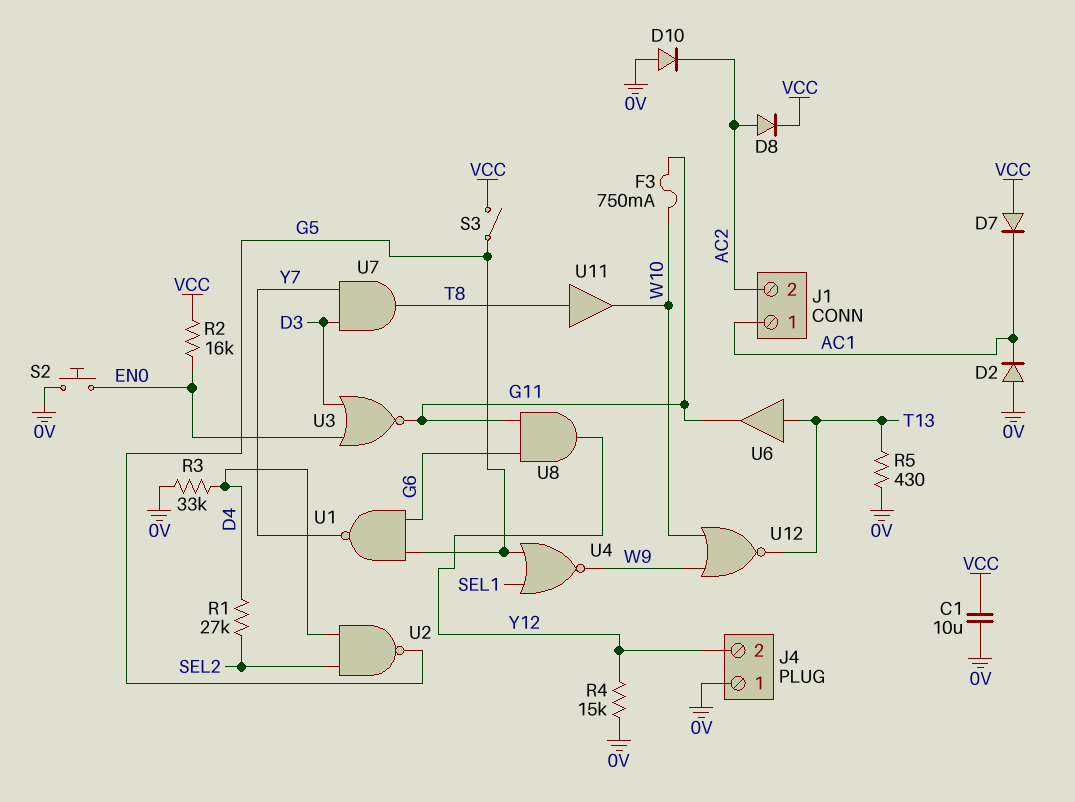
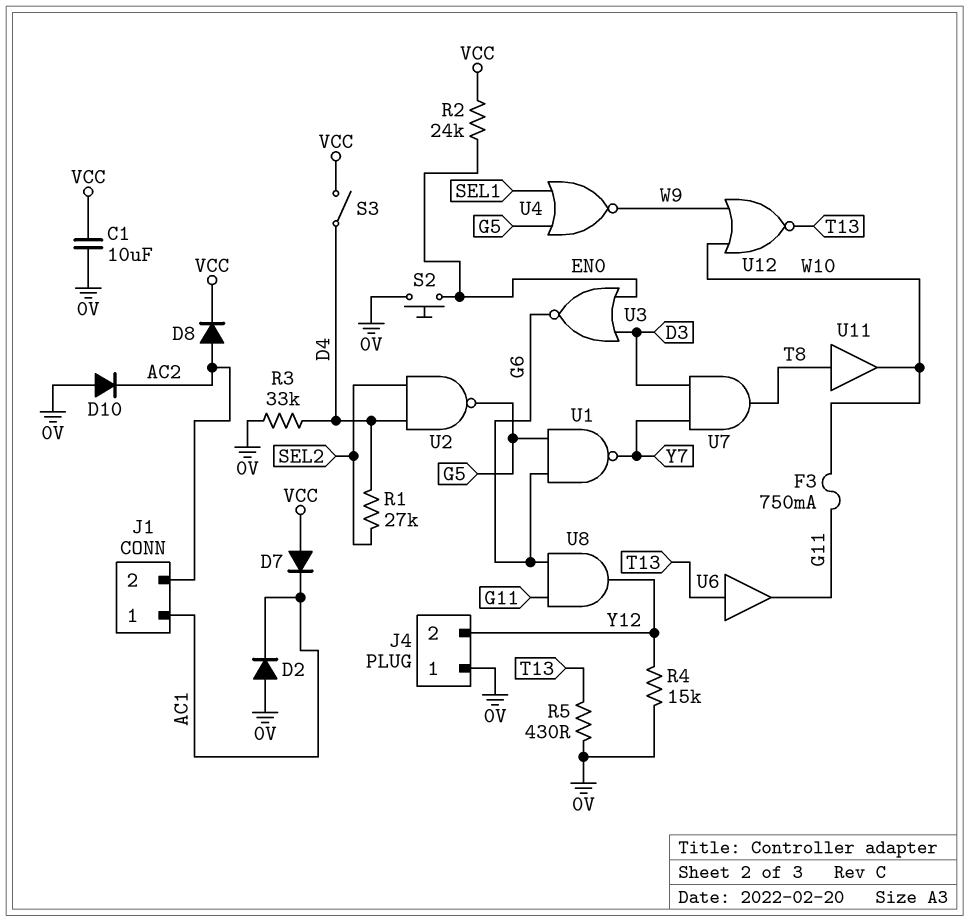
R2: 16k (EN0, VCC) -> 24k (EN0, VCC)
S3: switch (G5, VCC) -> switch (D4, VCC)
U3: NOR (in D3, in EN0, out G11) -> NOR (in D3, in EN0, out G6)

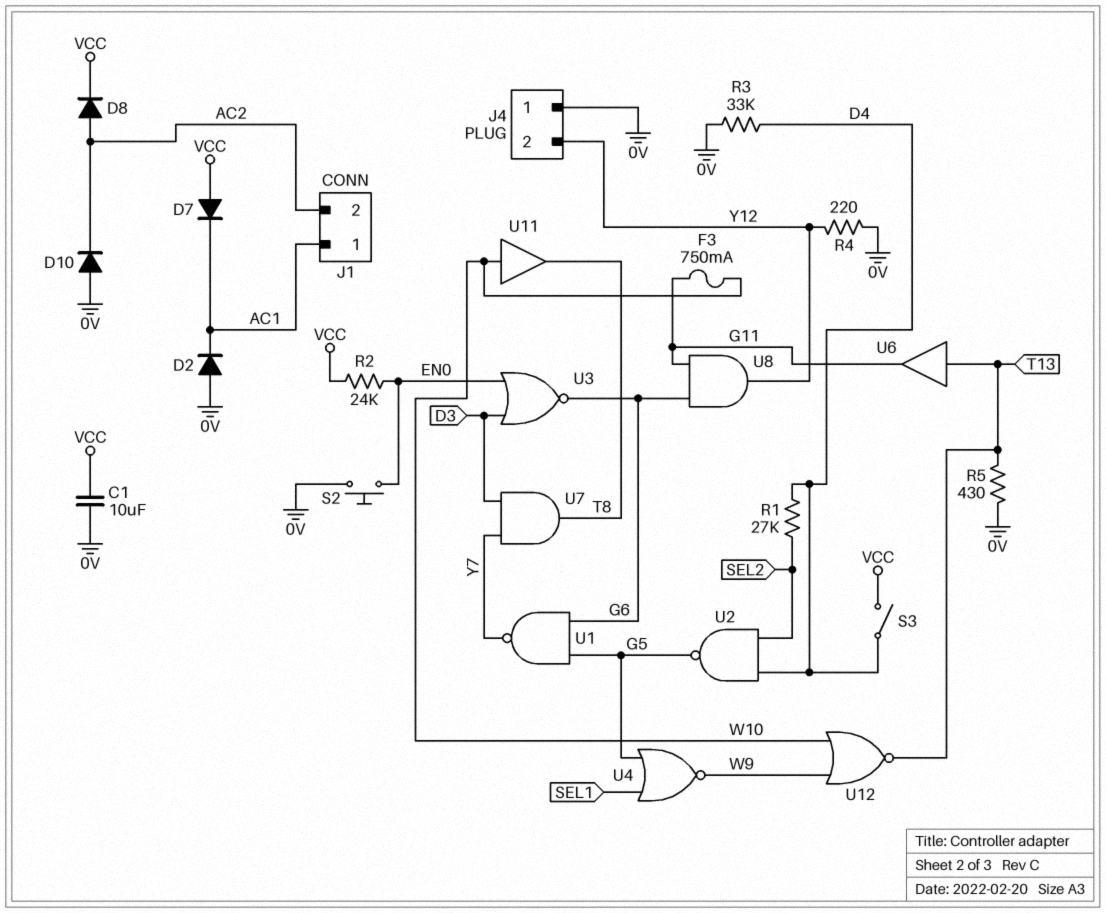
R4: 15k (0V, Y12) -> 220 (0V, Y12)
U11: buffer (in T8, out W10) -> buffer (in W10, out T8)

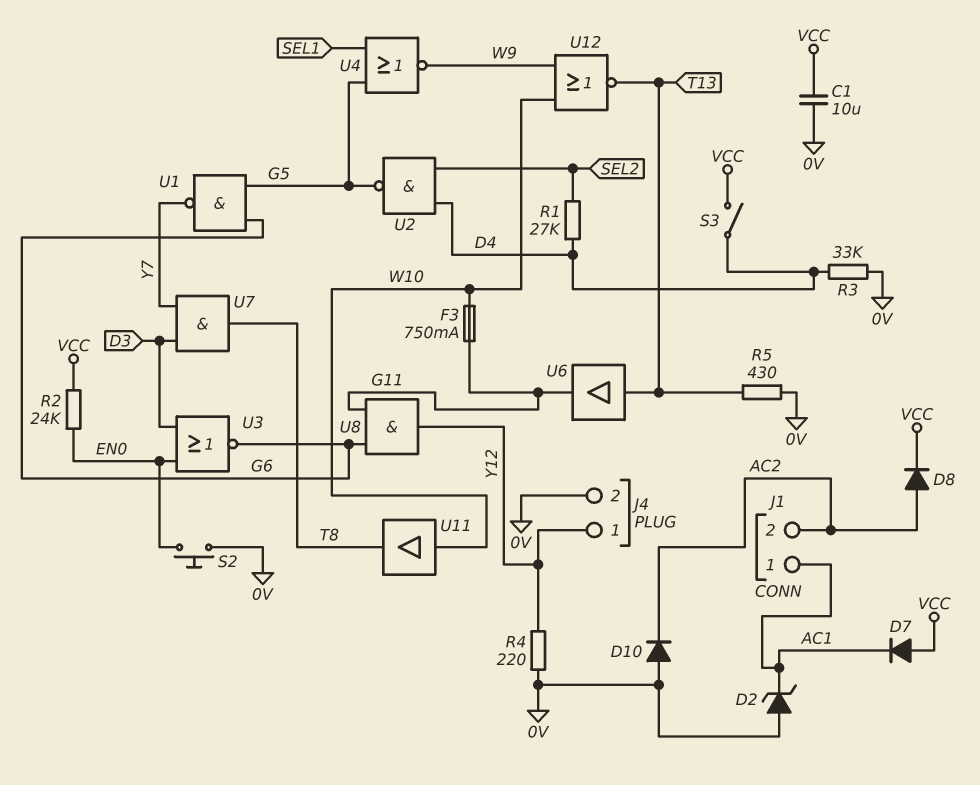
D2: diode (A 0V, K AC1) -> zener (A 0V, K AC1)
J4 pin 1: 0V -> Y12
J4 pin 2: Y12 -> 0V

